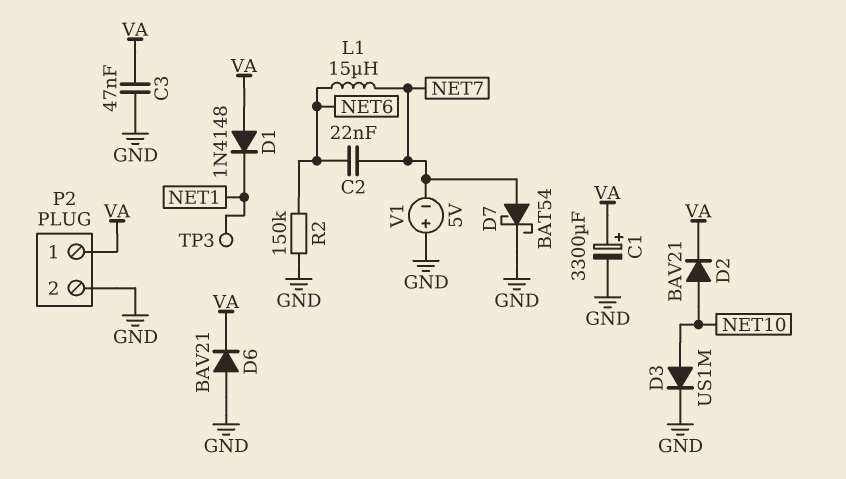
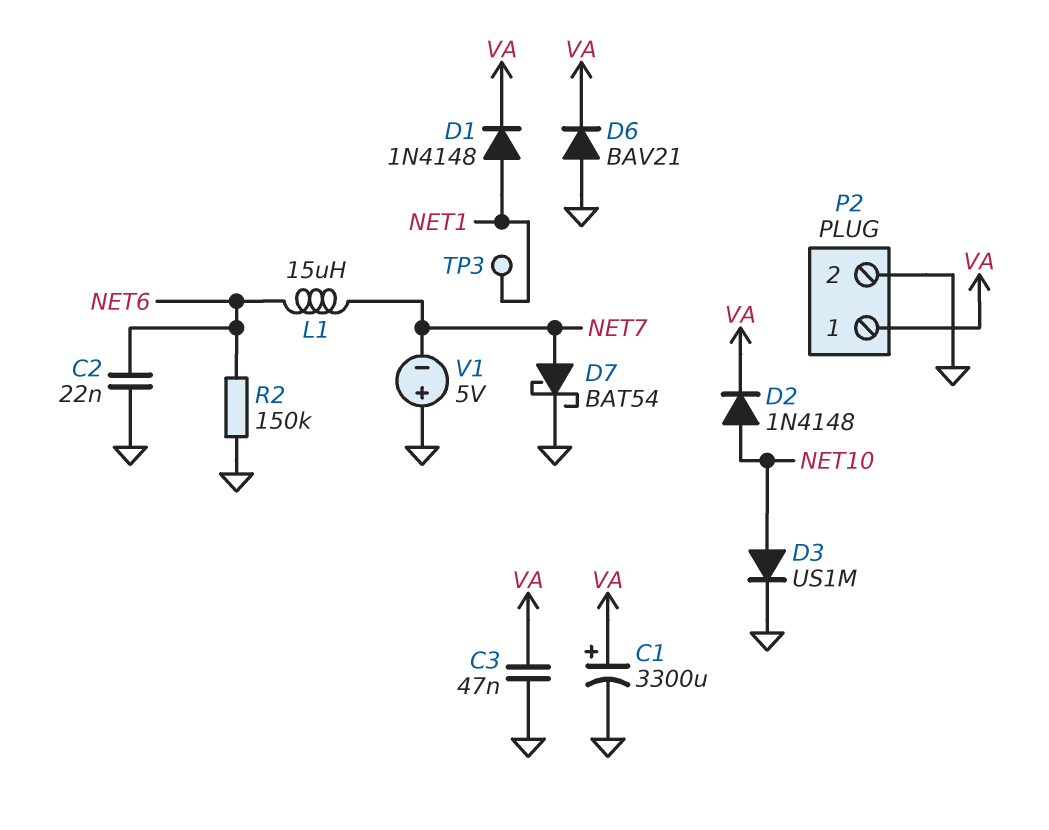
C2: 22nF (NET6, NET7) -> 22nF (GND, NET6)
D1: diode 1N4148 (A VA, K NET1) -> diode 1N4148 (A NET1, K VA)
D2: diode BAV21 (A NET10, K VA) -> diode 1N4148 (A NET10, K VA)

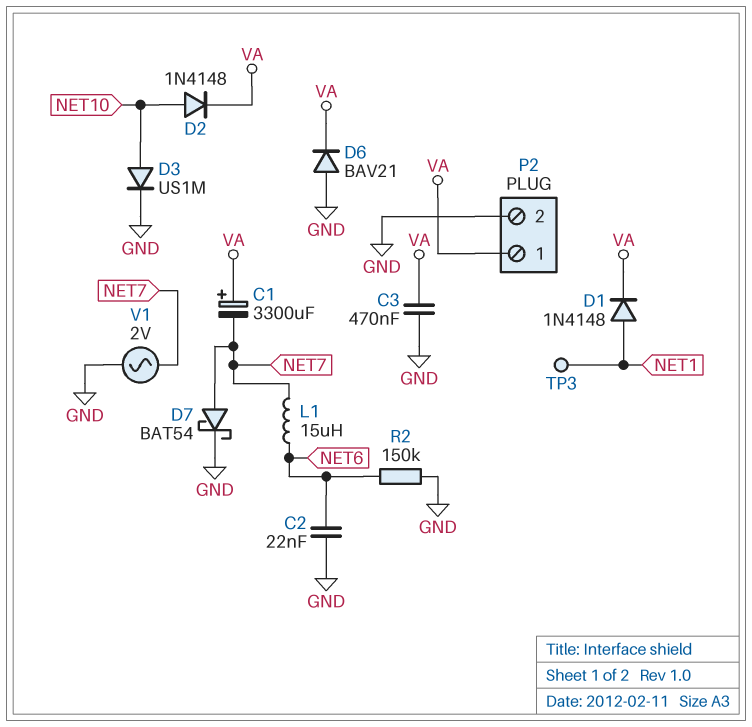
C1: 3300uF (plus VA, minus GND) -> 3300uF (plus VA, minus NET7)
C3: 47nF (GND, VA) -> 470nF (GND, VA)
V1: 5V (plus GND, minus NET7) -> AC 2V (GND, NET7)

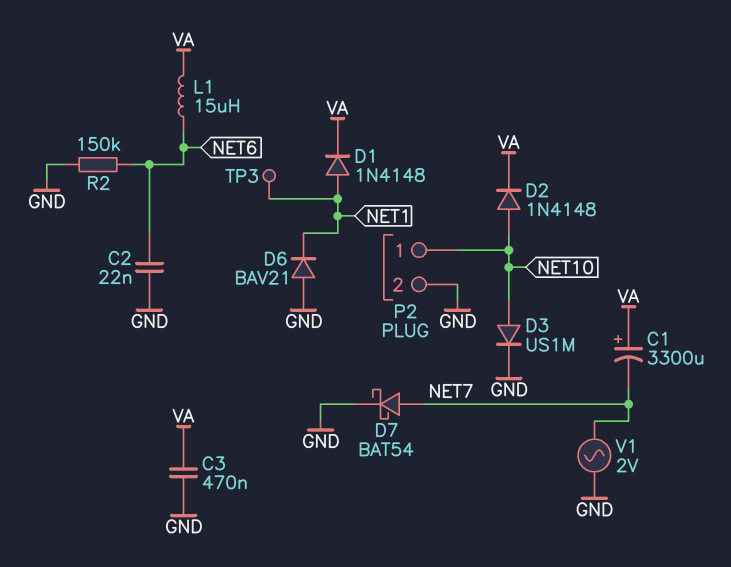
D6: diode BAV21 (A GND, K VA) -> diode BAV21 (A GND, K NET1)
L1: 15uH (NET6, NET7) -> 15uH (NET6, VA)
P2 pin 1: VA -> NET10

